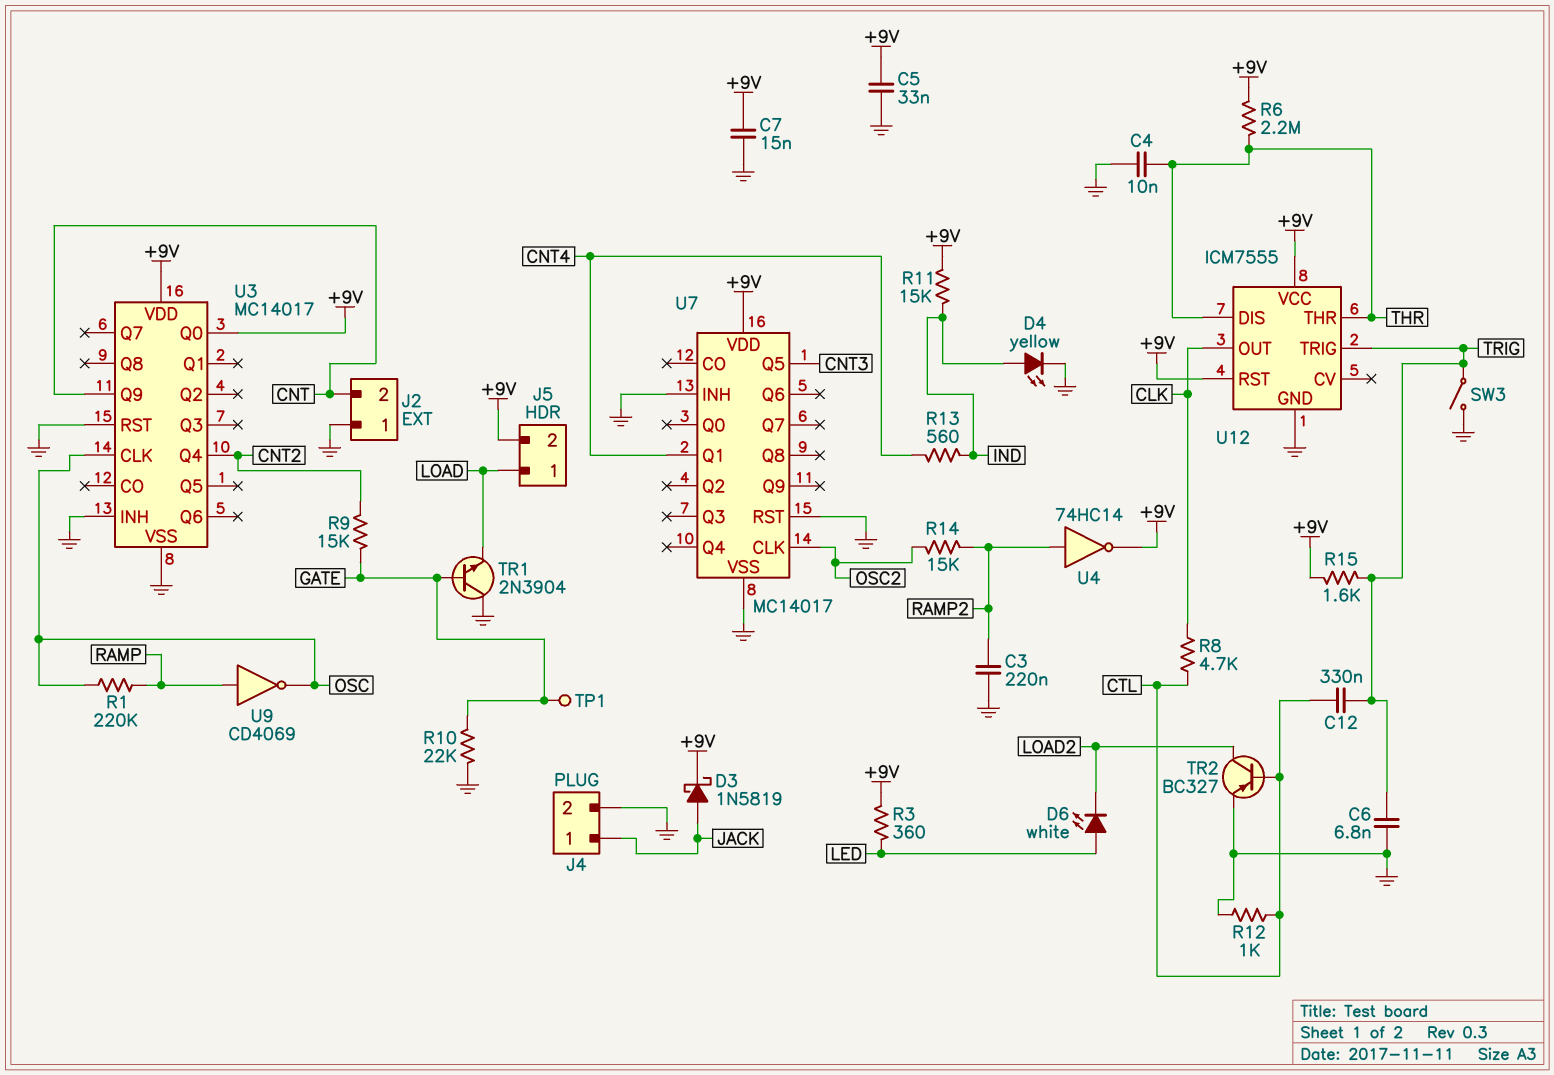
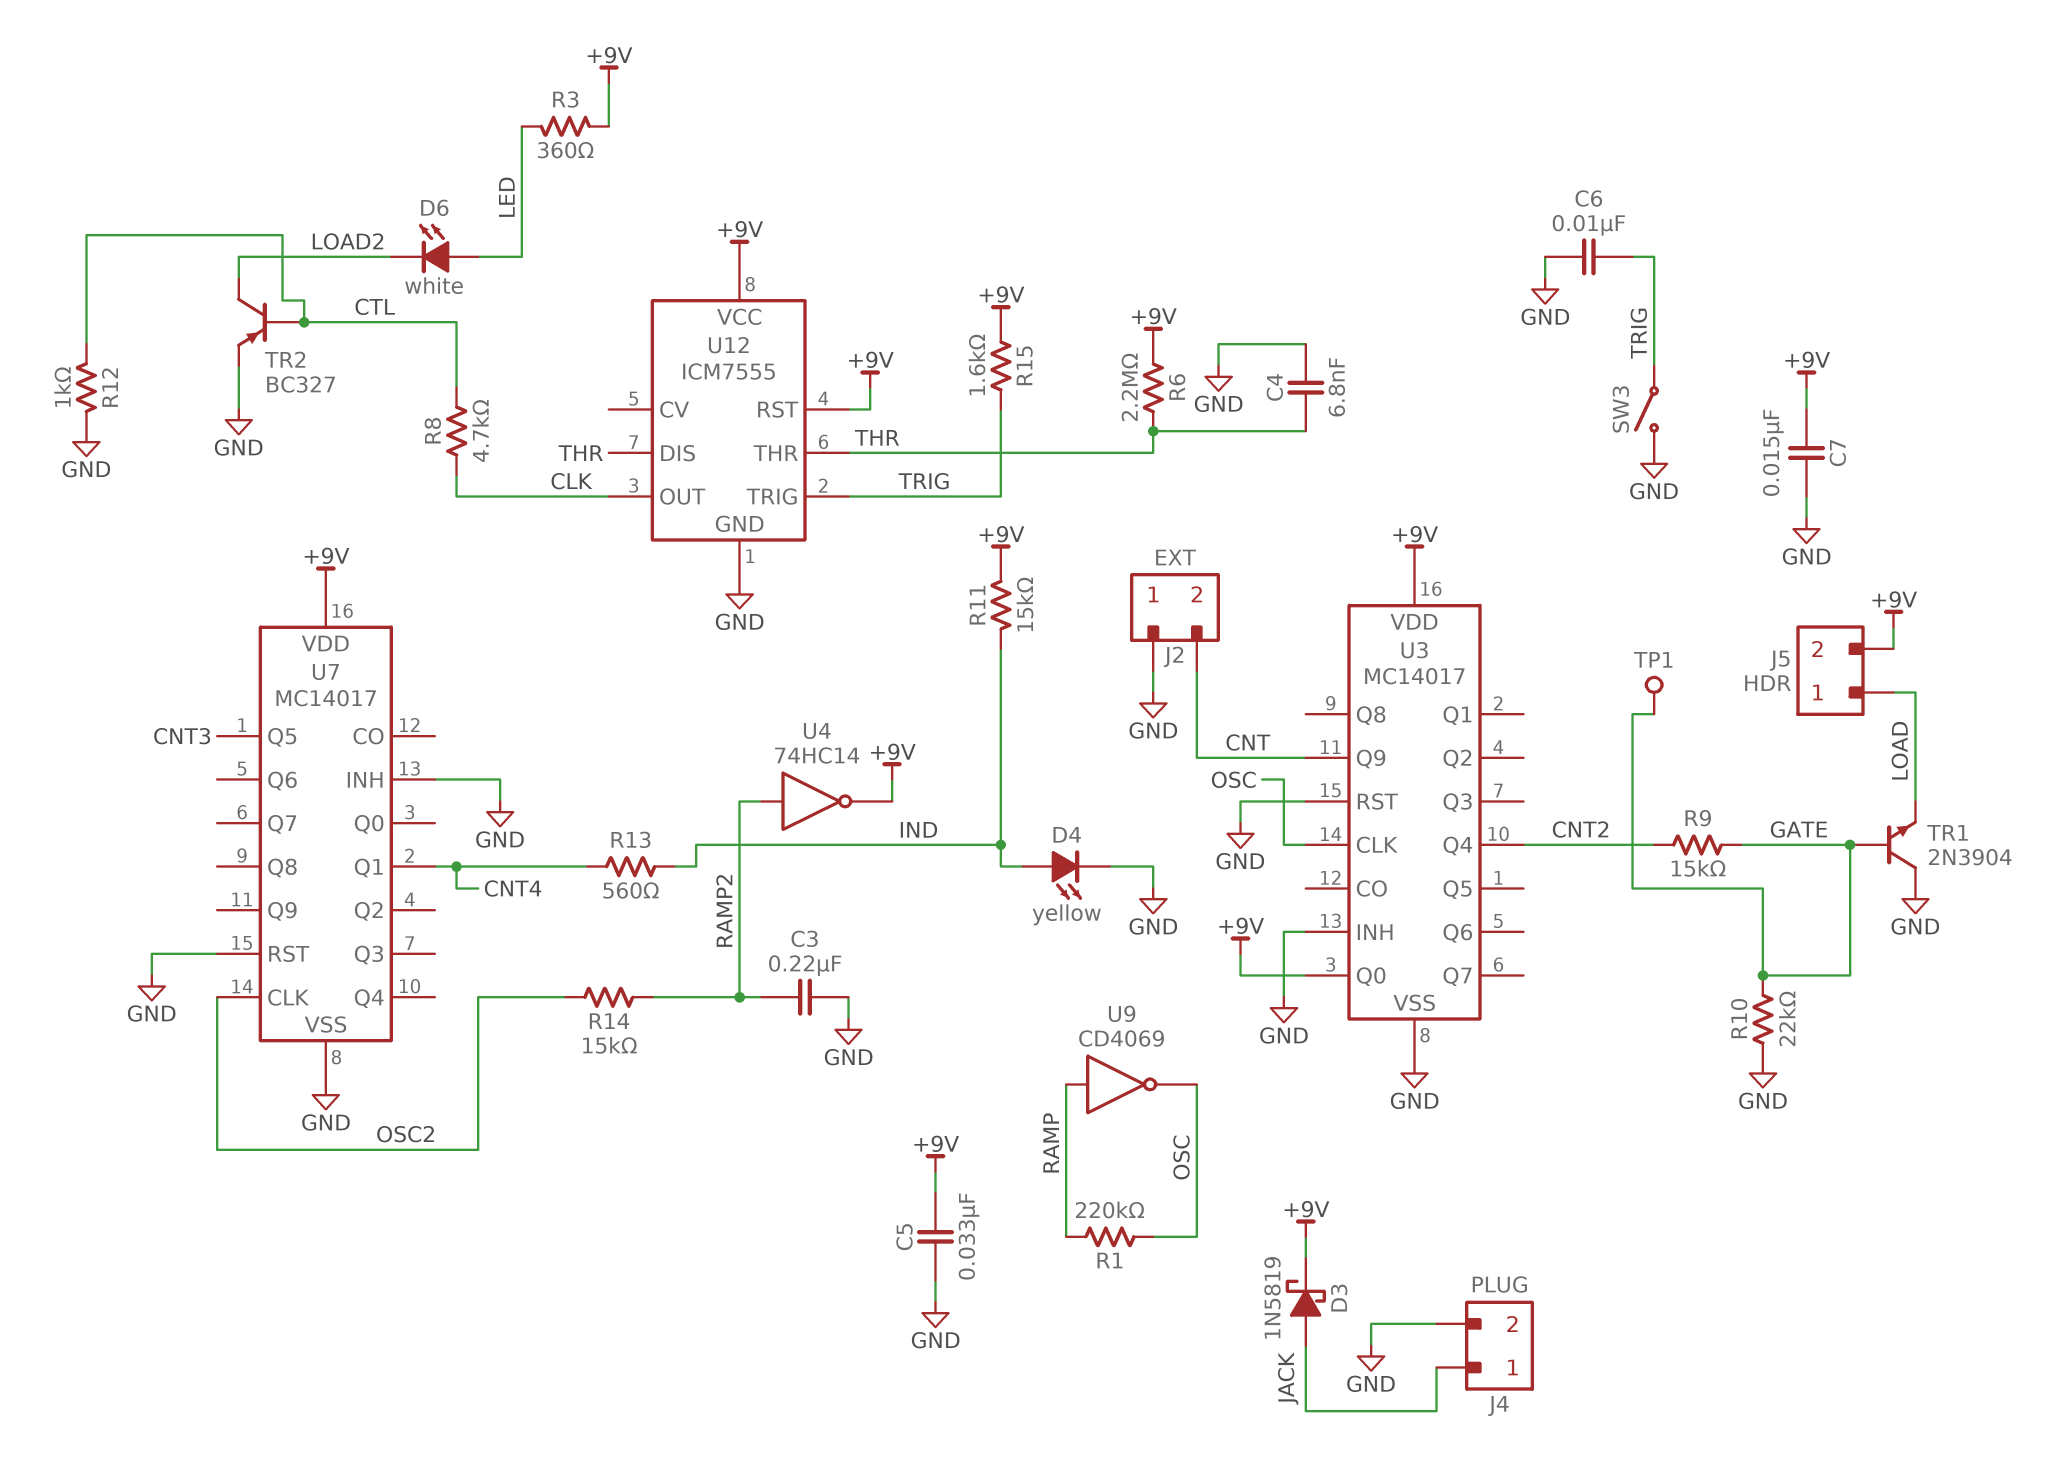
C4: 10nF (GND, THR) -> 6.8nF (GND, THR)
C6: 6.8nF (GND, TRIG) -> 10nF (GND, TRIG)
C12: 330nF (CTL, TRIG) -> none

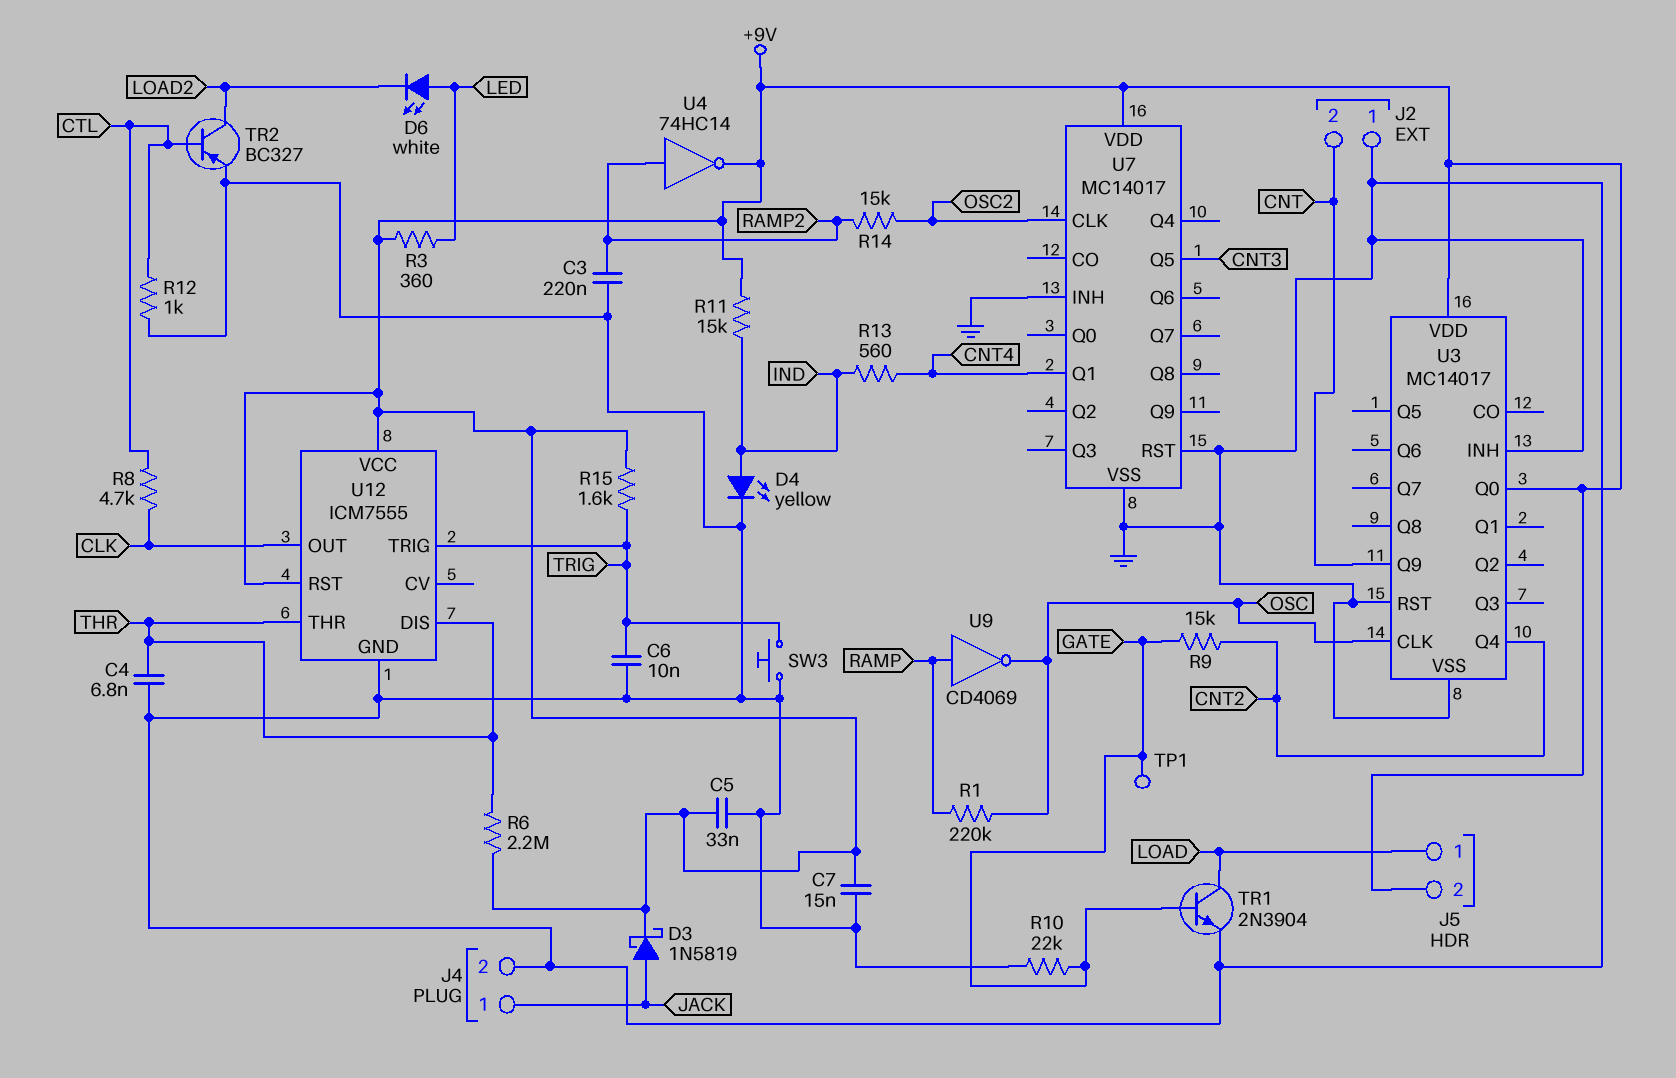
SW3: switch (GND, TRIG) -> button (GND, TRIG)
TR1: NPN 2N3904 (B GATE, C GND, E LOAD) -> NPN 2N3904 (B GATE, C LOAD, E GND)

